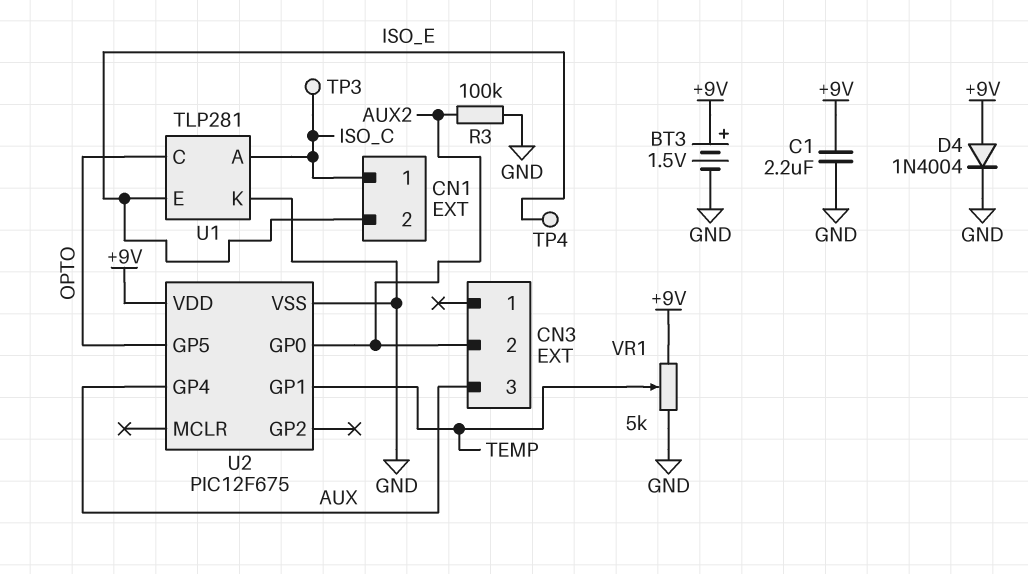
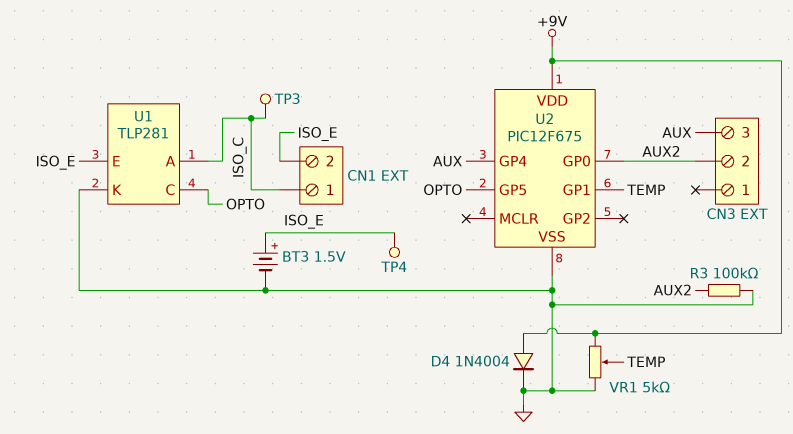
BT3: 1.5V (plus +9V, minus GND) -> 1.5V (plus ISO_E, minus GND)
C1: 2.2uF (+9V, GND) -> none

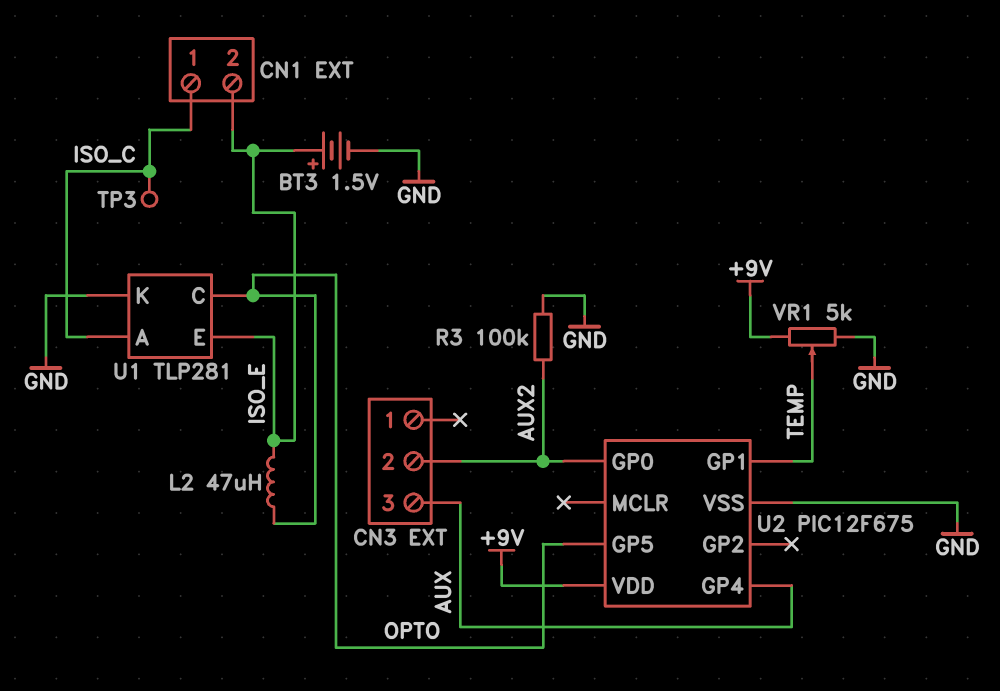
D4: diode 1N4004 (A +9V, K GND) -> none
L2: none -> 47uH (ISO_E, OPTO)
TP4: test point (ISO_E) -> none

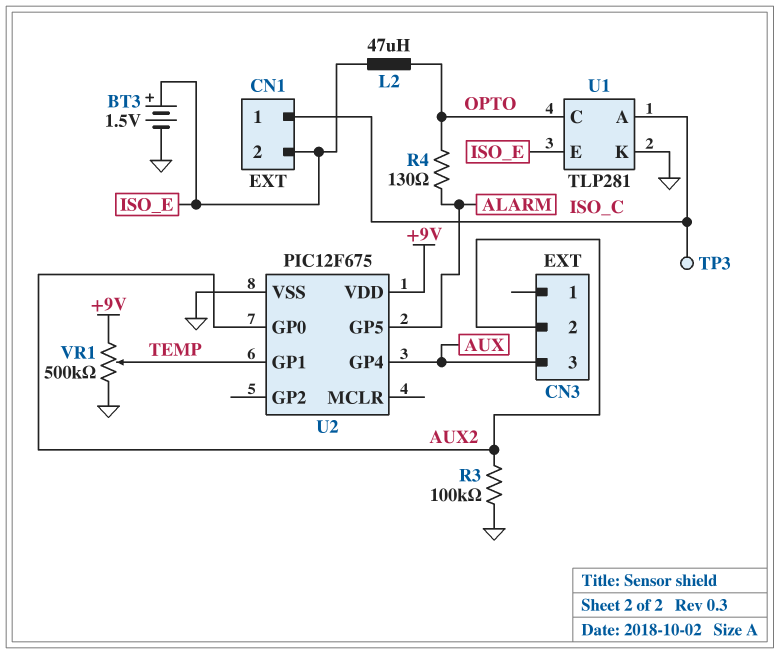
R4: none -> 130 (ALARM, OPTO)
U2 pin GP5: OPTO -> ALARM
VR1: 5k (+9V, GND, wiper TEMP) -> 500k (+9V, GND, wiper TEMP)

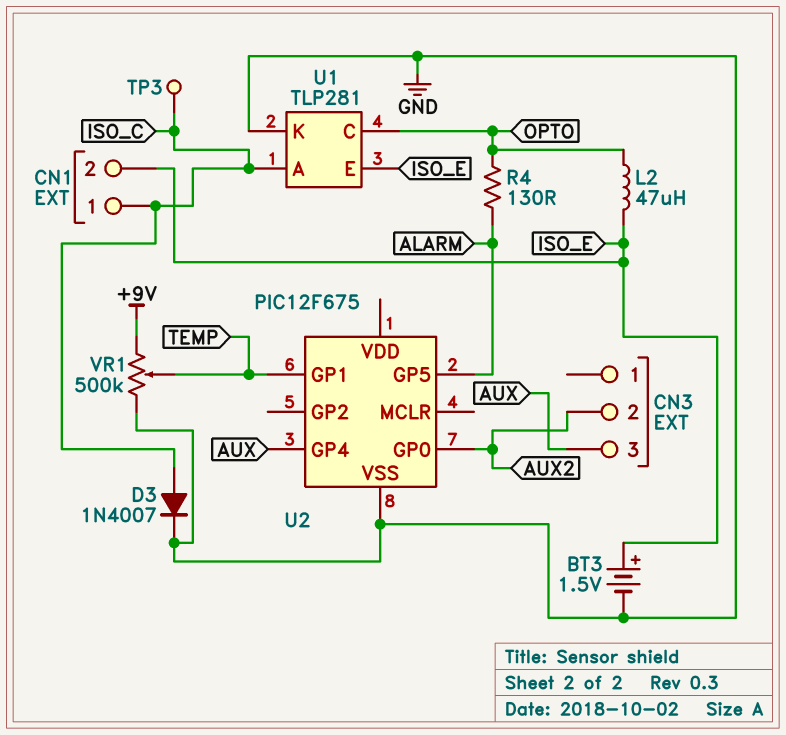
D3: none -> diode 1N4007 (A ISO_C, K GND)
R3: 100k (AUX2, GND) -> none
U2 pin VDD: +9V -> none

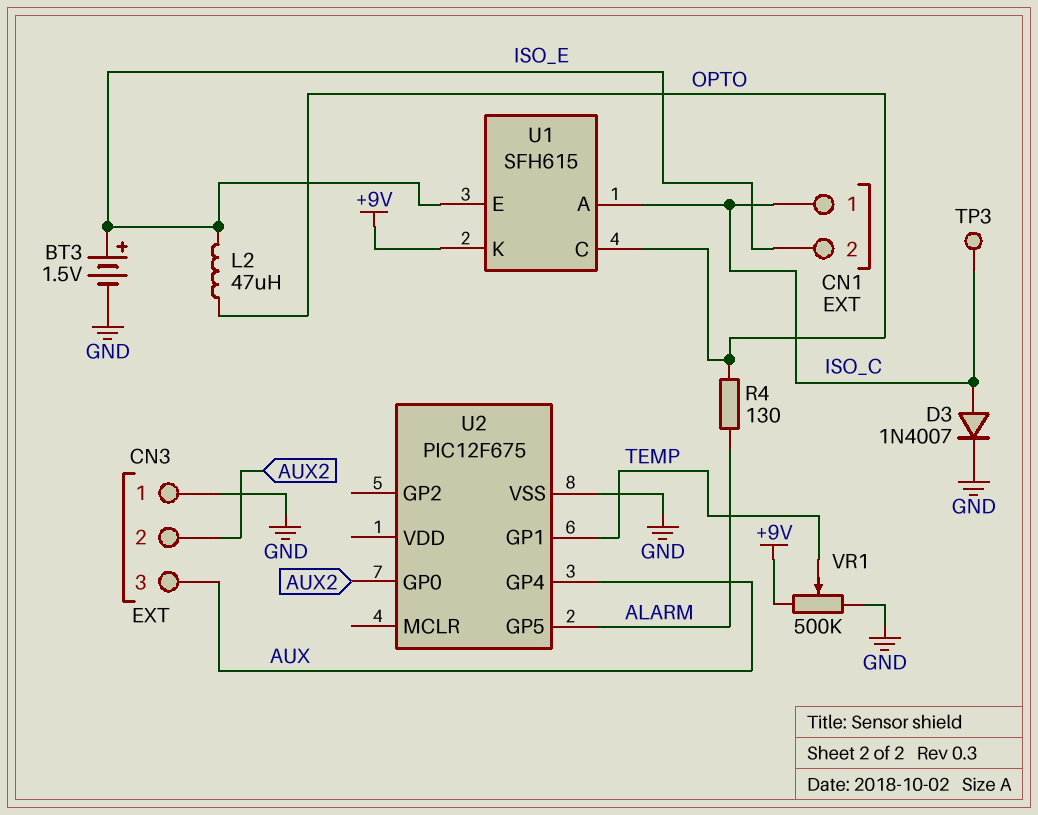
CN3 pin 1: none -> GND
U1: TLP281 -> SFH615
U1 pin K: GND -> +9V

